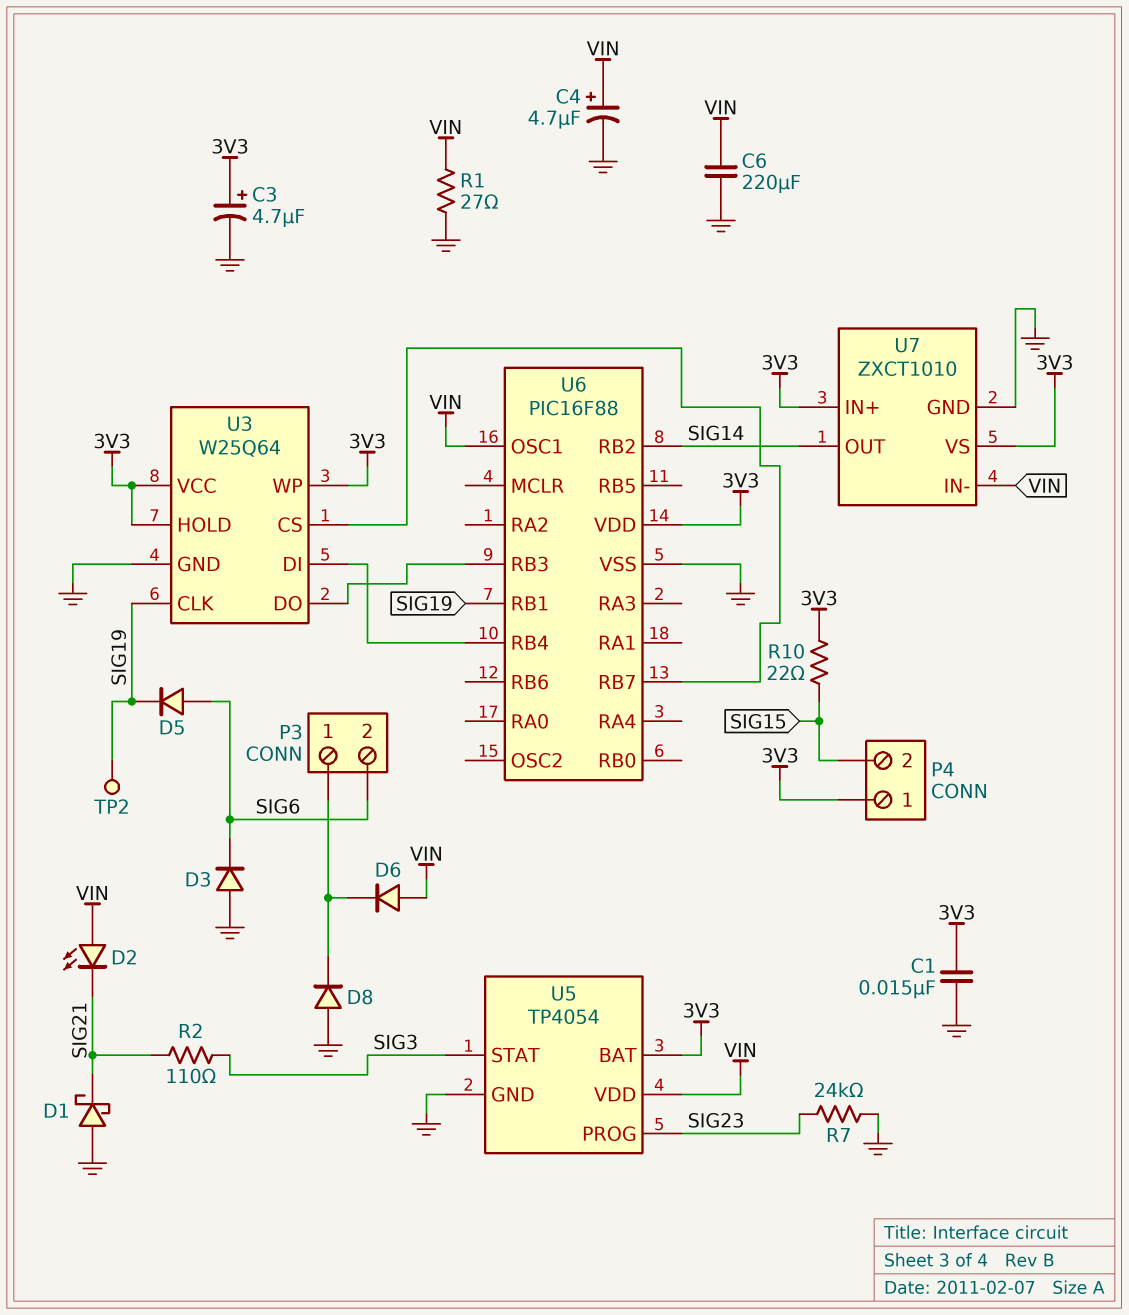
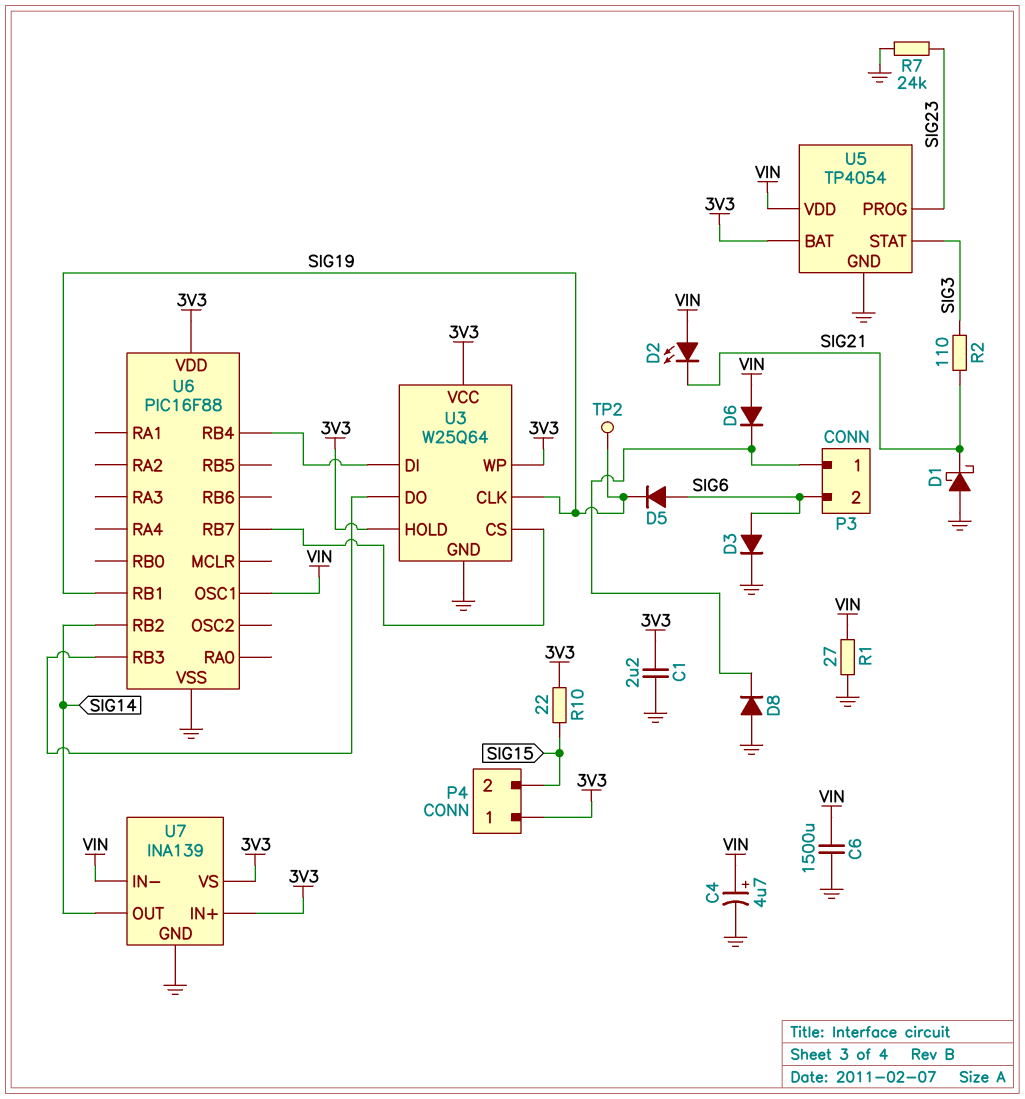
C1: 15nF (3V3, GND) -> 2.2uF (3V3, GND)
C3: 4.7uF (plus 3V3, minus GND) -> none
C6: 220uF (GND, VIN) -> 1500uF (GND, VIN)
D3: diode (A GND, K SIG6) -> diode (A SIG6, K GND)
U7: ZXCT1010 -> INA139

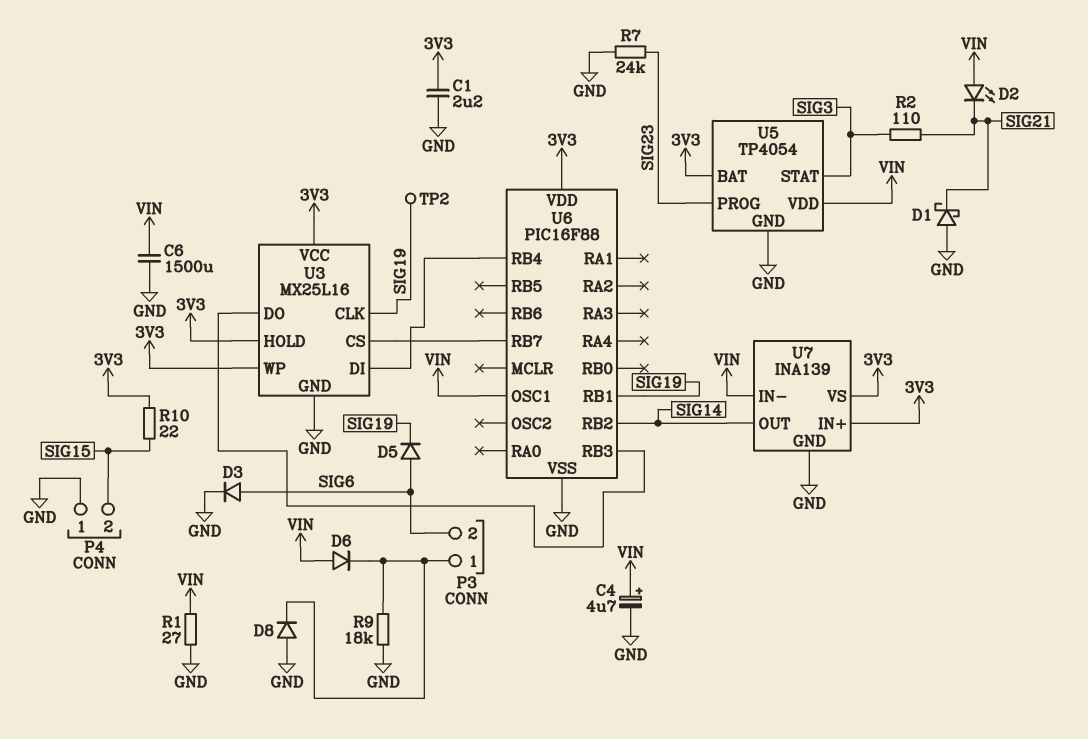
P4 pin 1: 3V3 -> GND
R9: none -> 18k (GND, P3/1)
U3: W25Q64 -> MX25L16

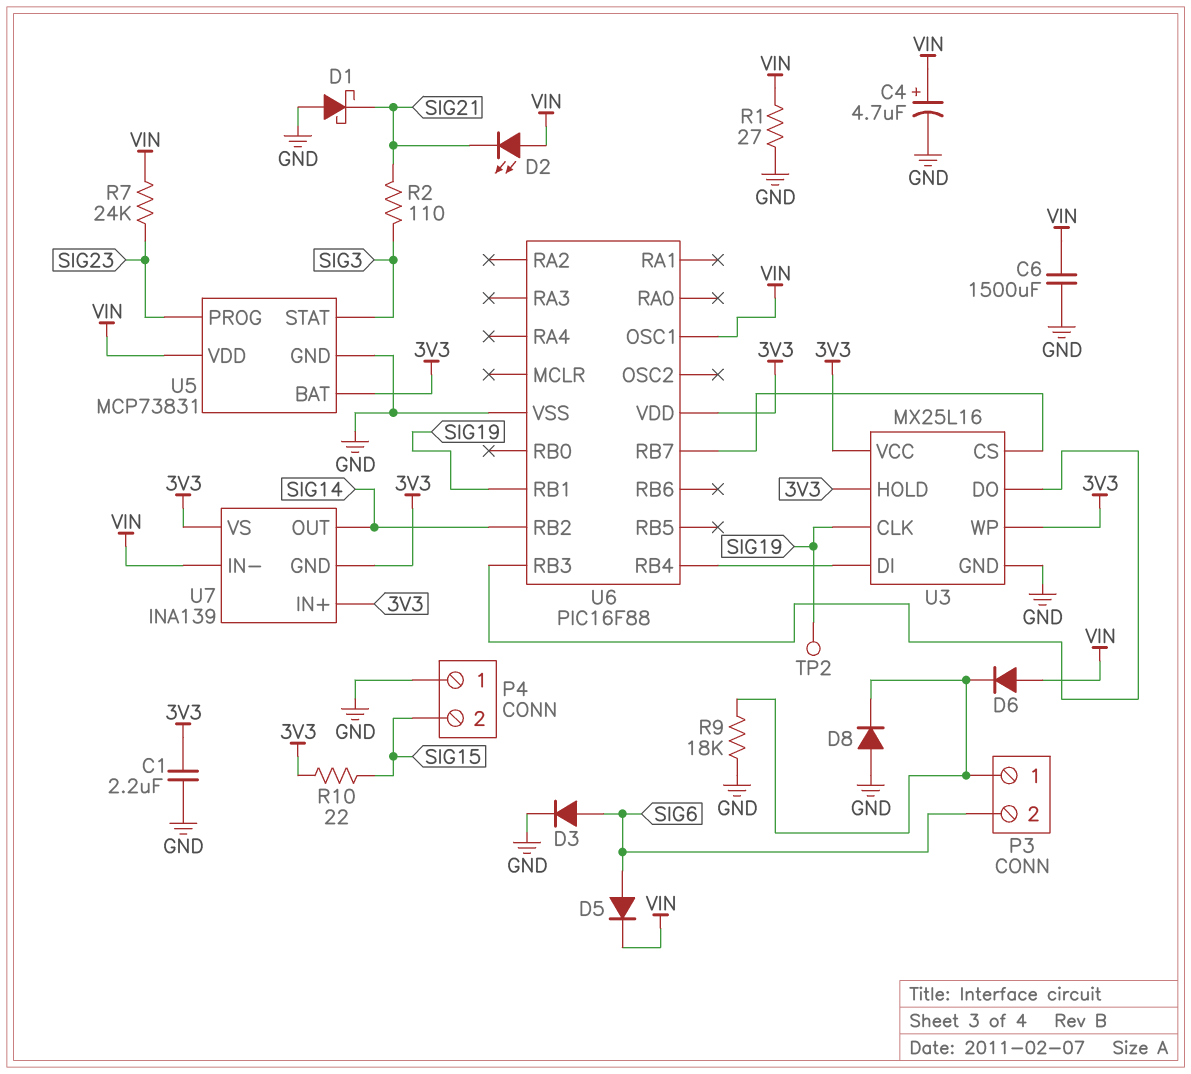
D5: diode (A SIG6, K SIG19) -> diode (A SIG6, K VIN)
R7: 24k (GND, SIG23) -> 24k (SIG23, VIN)
U5: TP4054 -> MCP73831
U7 pin GND: GND -> 3V3

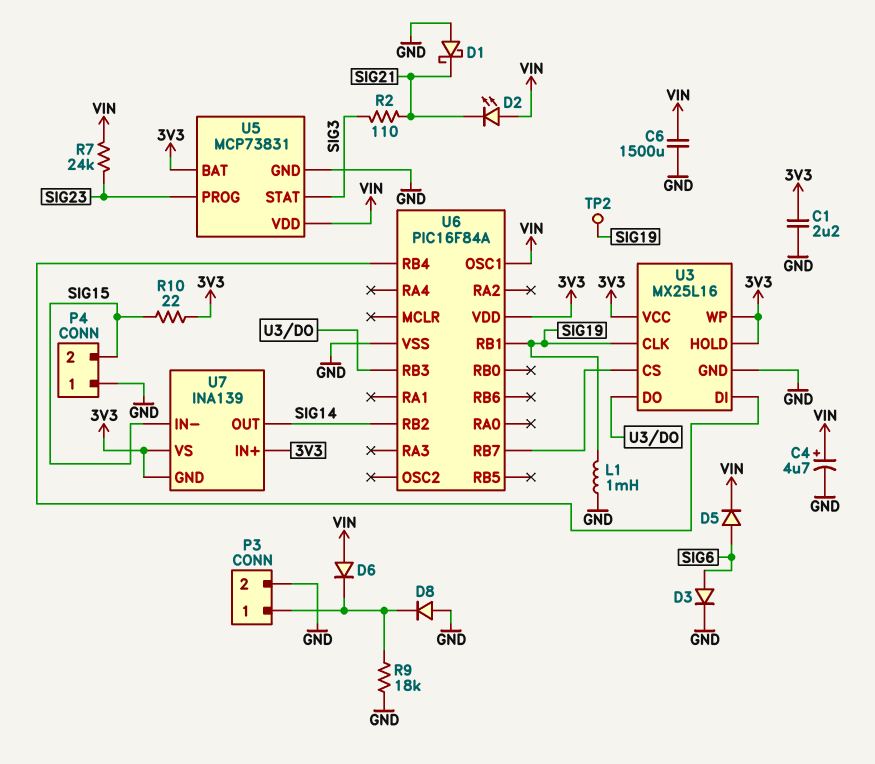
L1: none -> 1mH (GND, SIG19)
P3 pin 2: SIG6 -> GND
R1: 27 (GND, VIN) -> none
U6: PIC16F88 -> PIC16F84A
U7 pin IN-: VIN -> SIG15

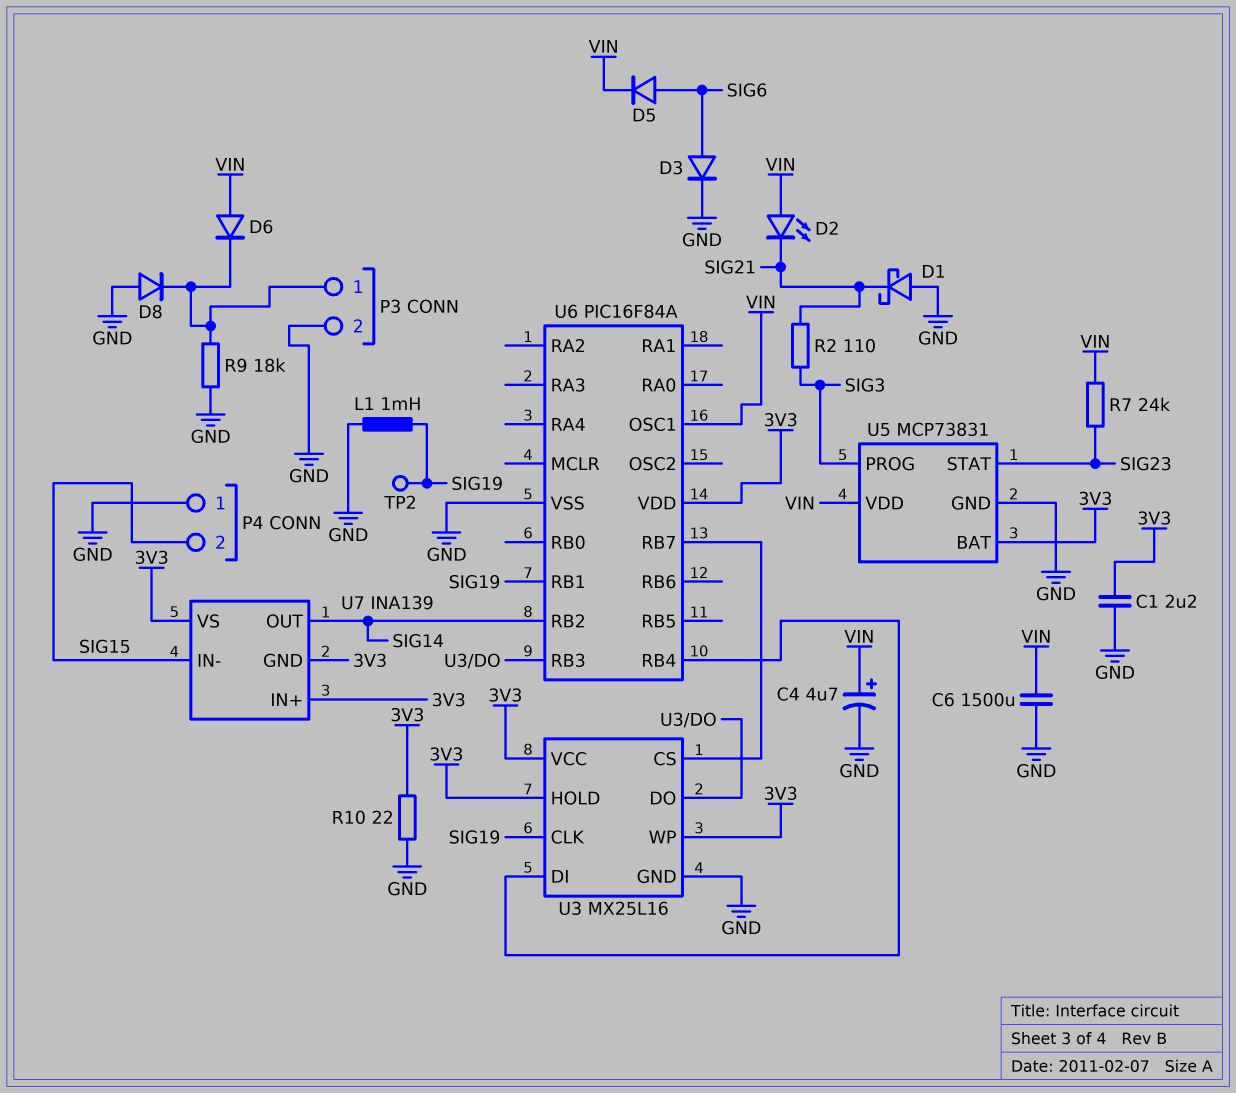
R10: 22 (3V3, SIG15) -> 22 (3V3, GND)
U5 pin PROG: SIG23 -> SIG3
U5 pin STAT: SIG3 -> SIG23

